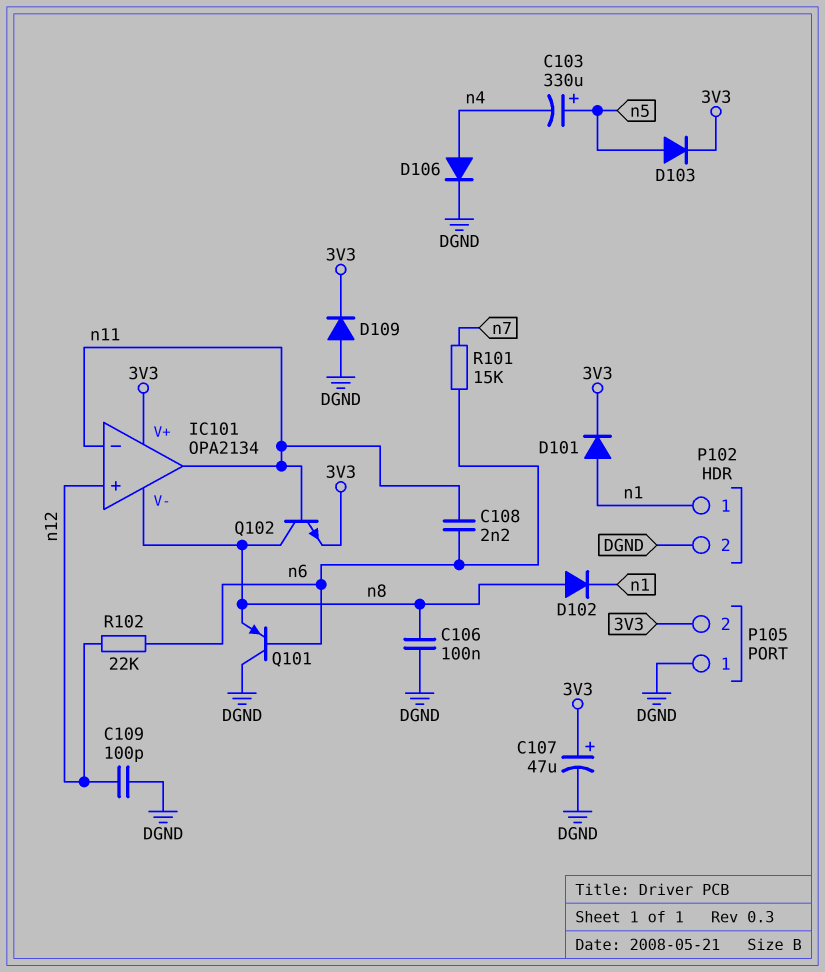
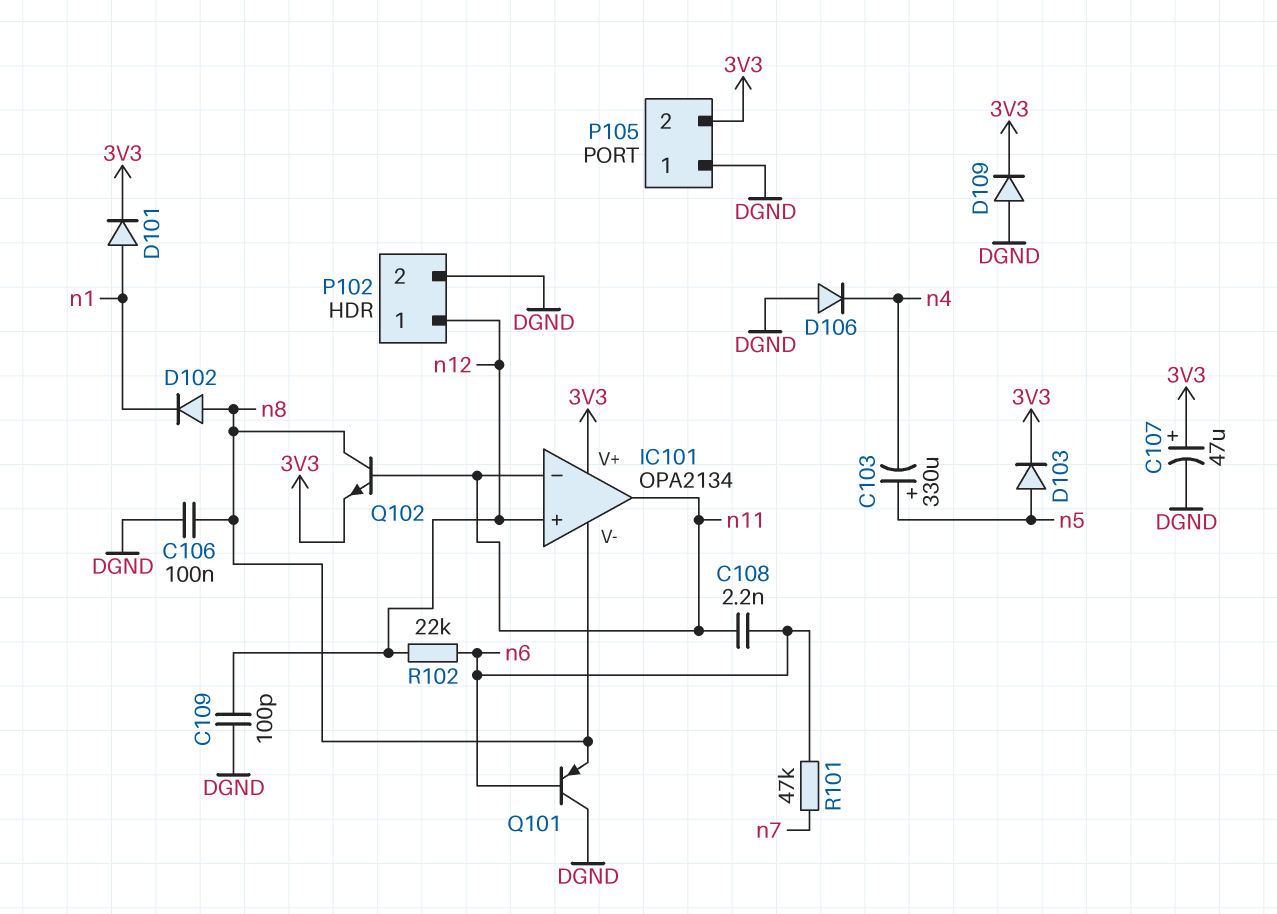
D106: diode (A n4, K DGND) -> diode (A DGND, K n4)
P102 pin 1: n1 -> n12
R101: 15k (n6, n7) -> 47k (n6, n7)

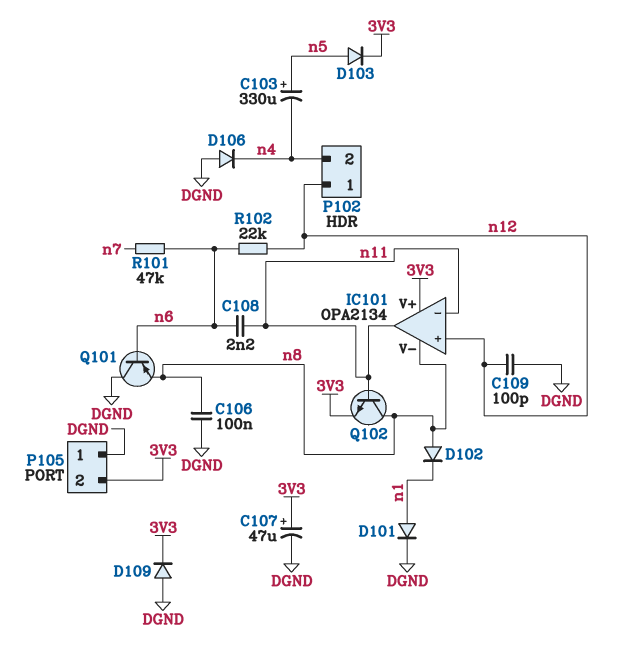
D101: diode (A n1, K 3V3) -> diode (A n1, K DGND)
P102 pin 2: DGND -> n4

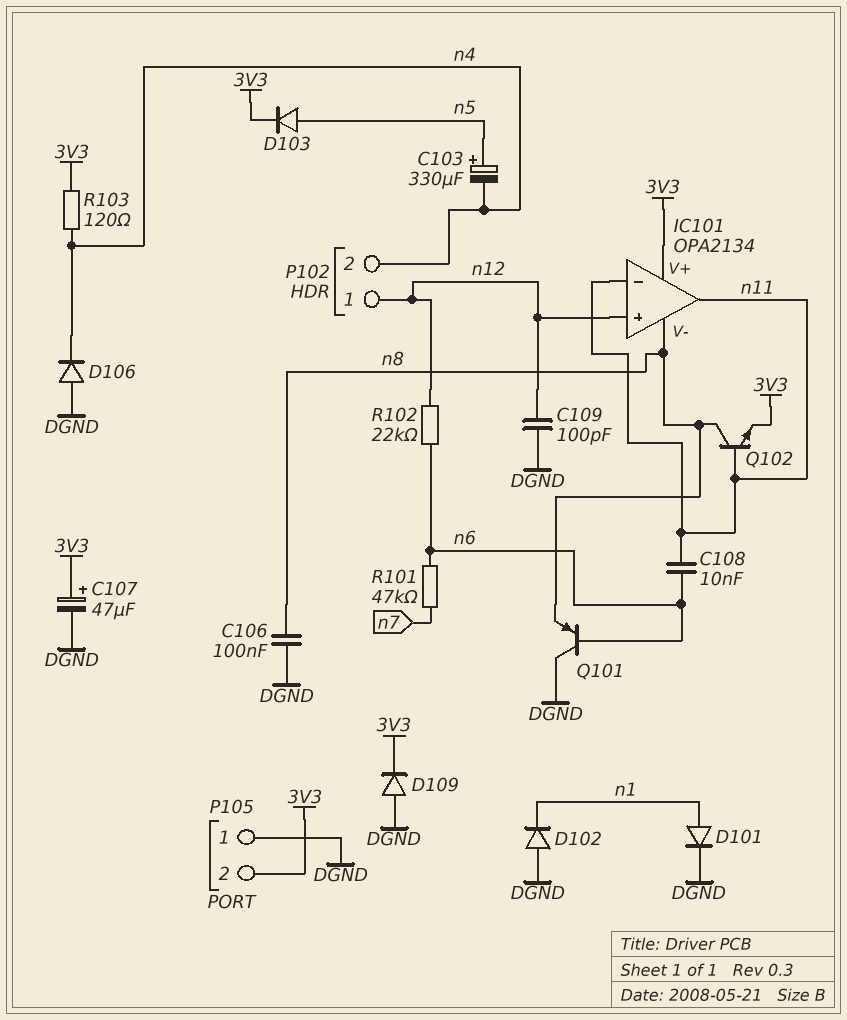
C108: 2.2nF (n6, n11) -> 10nF (n6, n11)
D102: diode (A n8, K n1) -> diode (A DGND, K n1)
R103: none -> 120 (3V3, n4)

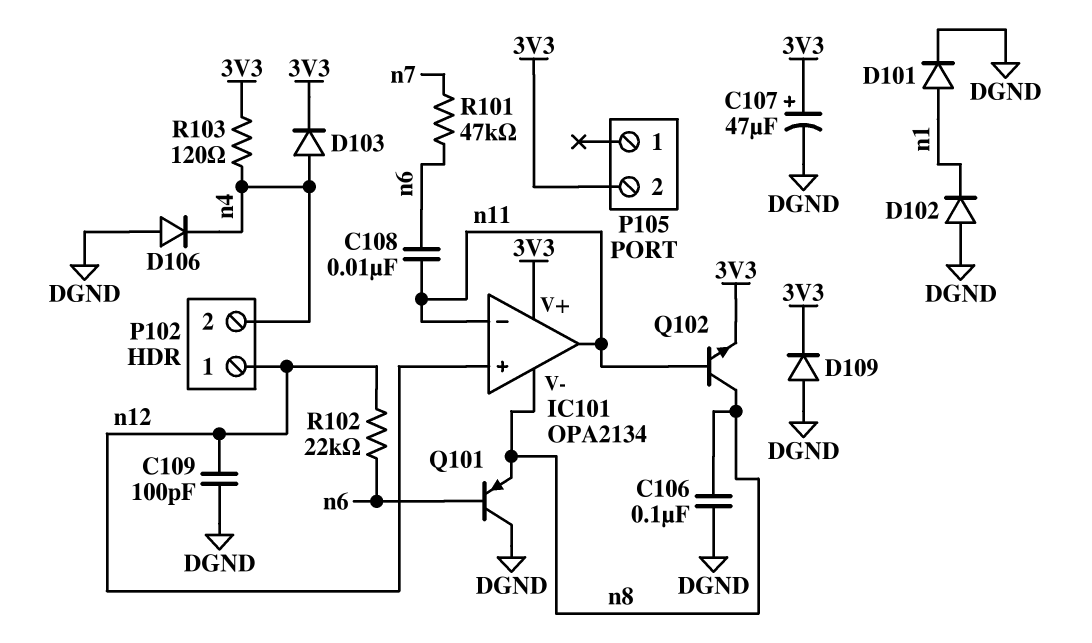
C103: 330uF (plus n5, minus n4) -> none
D103: diode (A n5, K 3V3) -> diode (A n4, K 3V3)
P105 pin 1: DGND -> none

